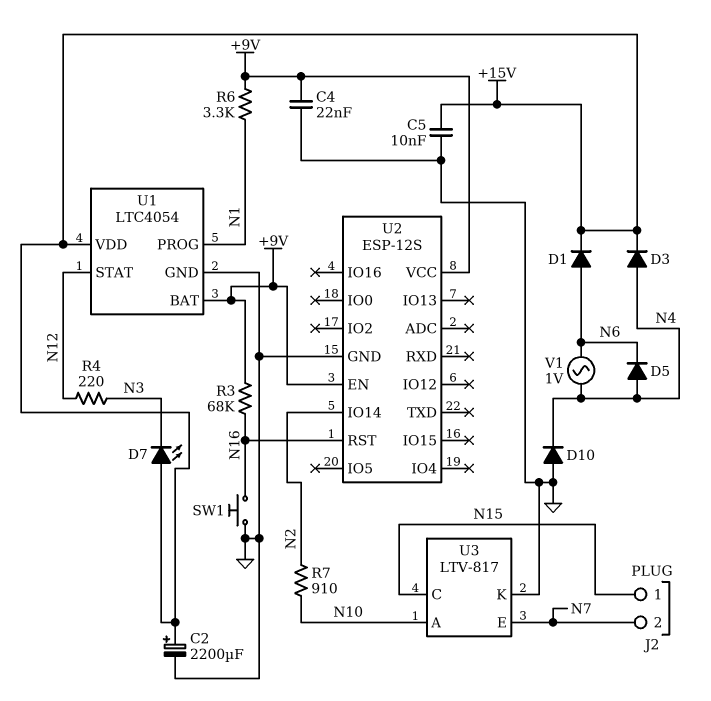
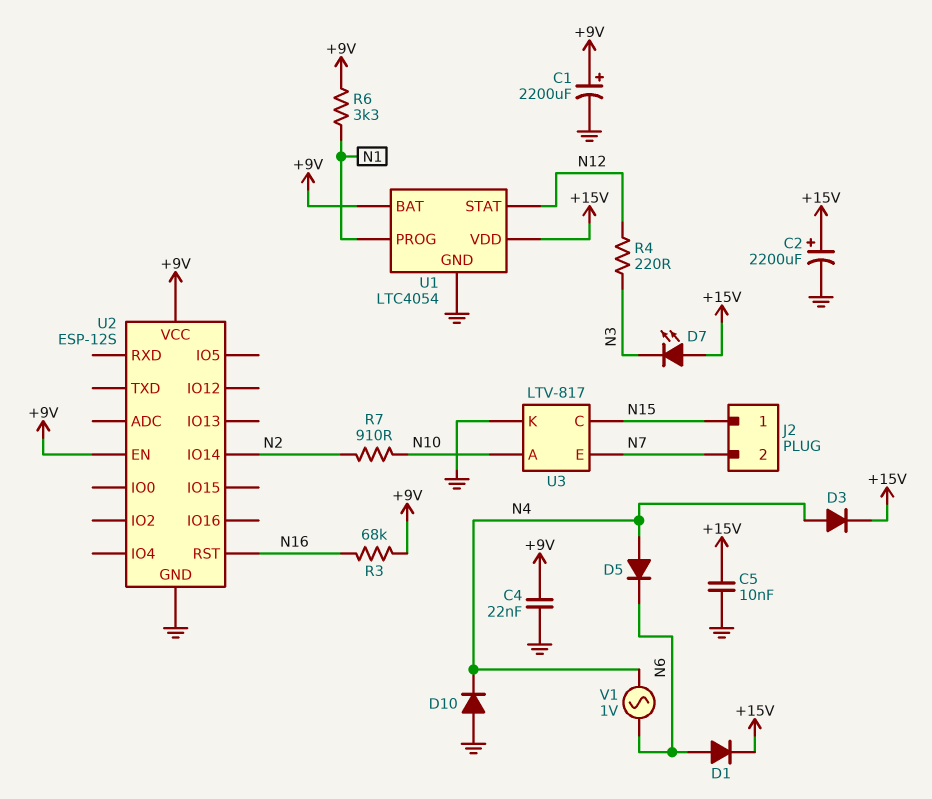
C1: none -> 2200uF (plus +9V, minus GND)
SW1: button (GND, N16) -> none

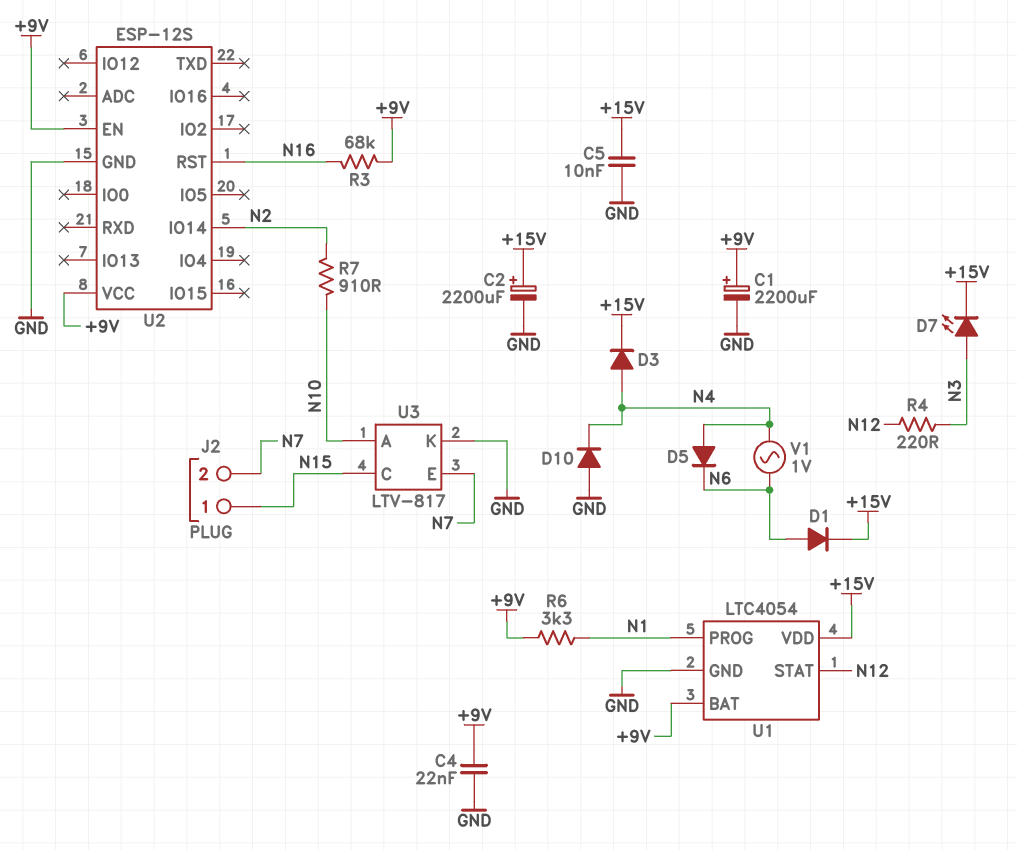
D7: LED (A +15V, K N3) -> LED (A N3, K +15V)

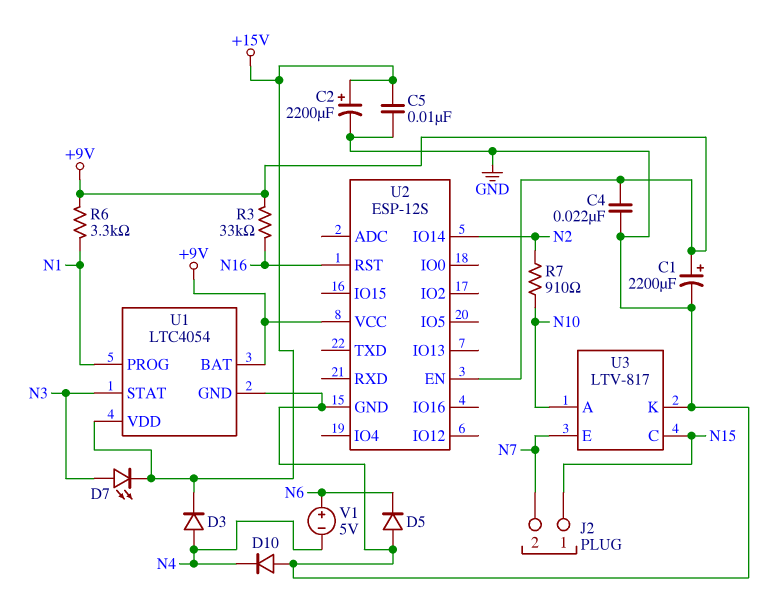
D1: diode (A N6, K +15V) -> none
D5: diode (A N4, K N6) -> diode (A GND, K N6)
R3: 68k (+9V, N16) -> 33k (+9V, N16)
R4: 220 (N3, N12) -> none
U1 pin STAT: N12 -> N3
V1: AC 1V (N4, N6) -> 5V (plus N6, minus N4)

